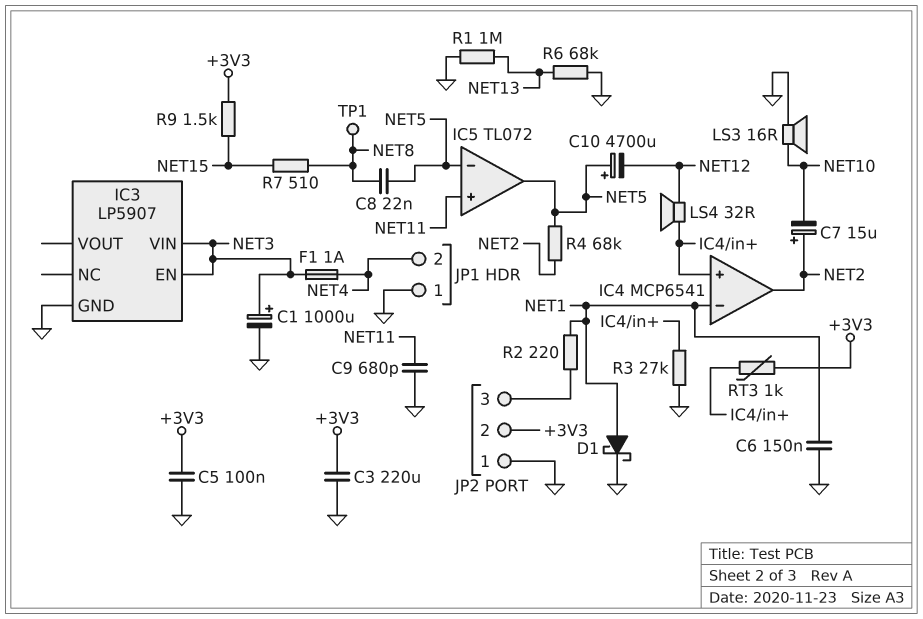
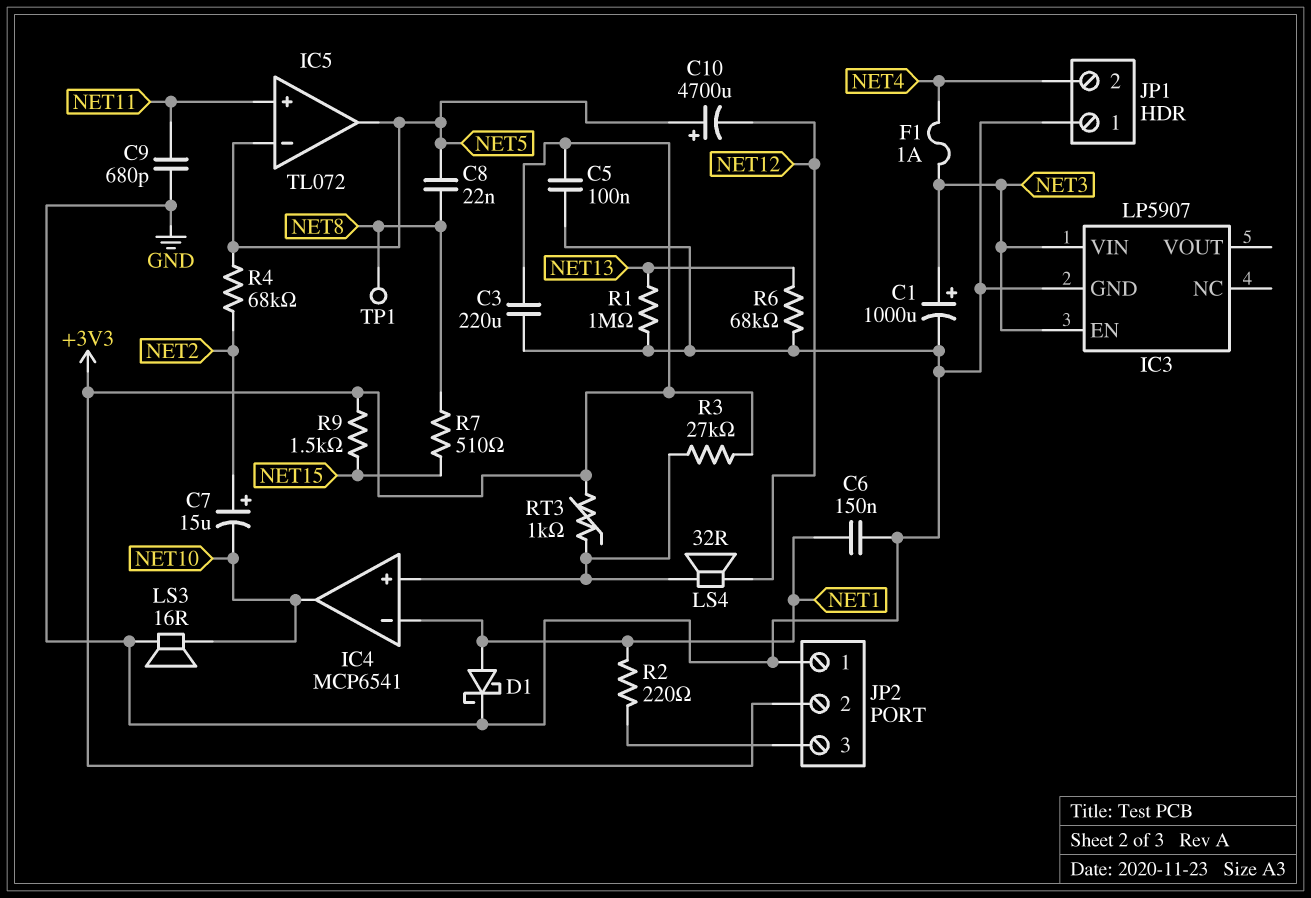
IC4 pin out: NET2 -> NET10
R3: 27k (GND, IC4/in+) -> 27k (+3V3, IC4/in+)

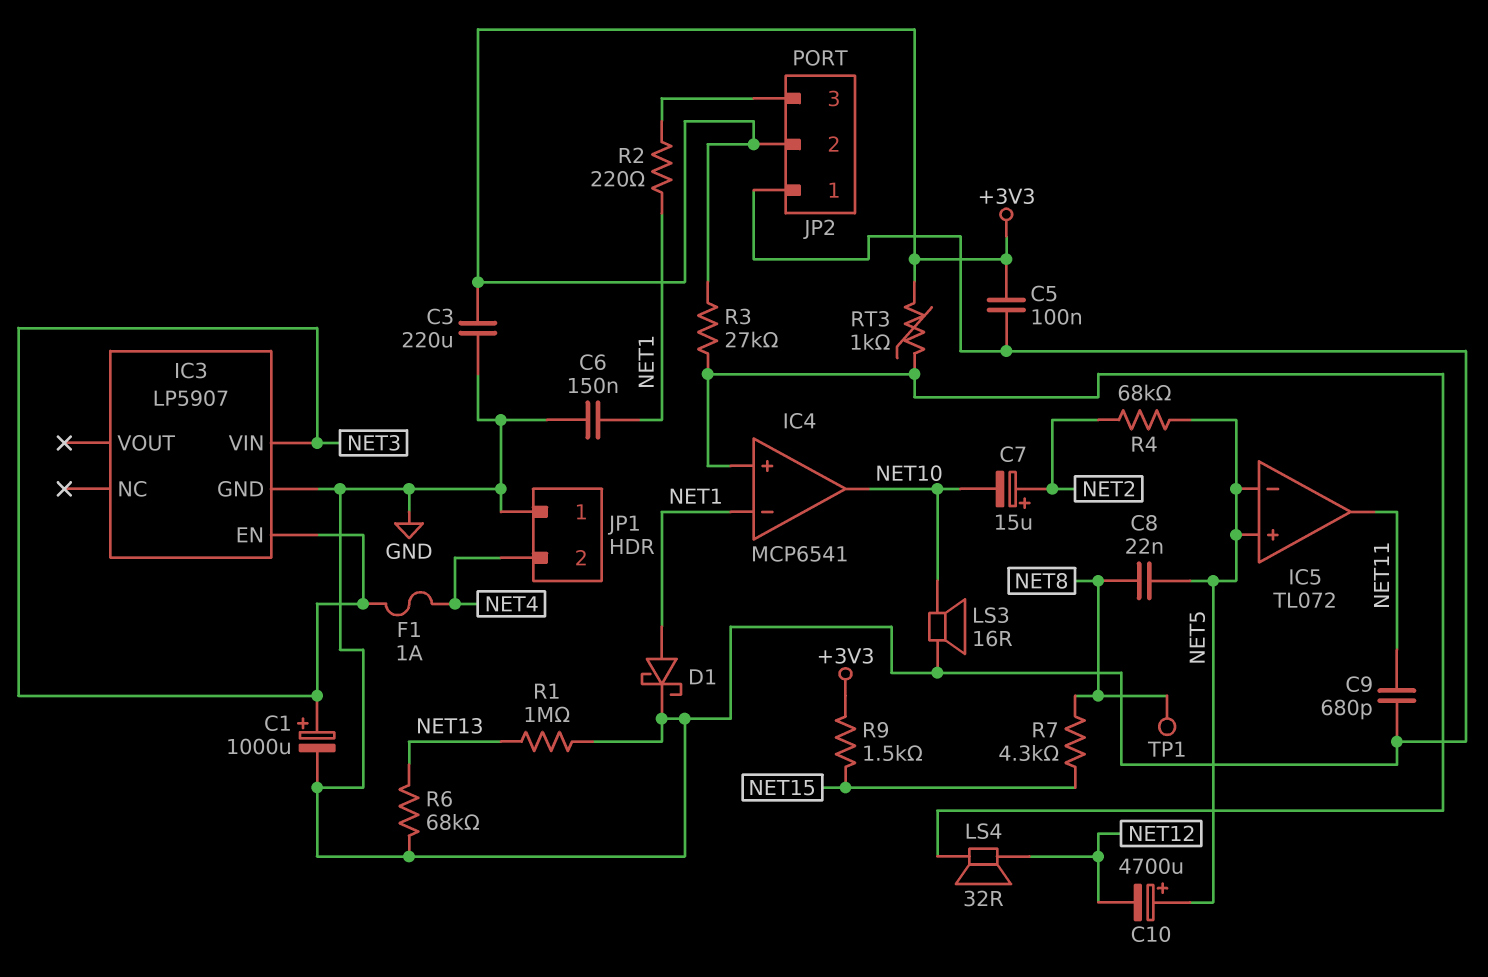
IC5 pin in+: NET11 -> NET5
IC5 pin out: NET5 -> NET11
R7: 510 (NET8, NET15) -> 4.3k (NET8, NET15)

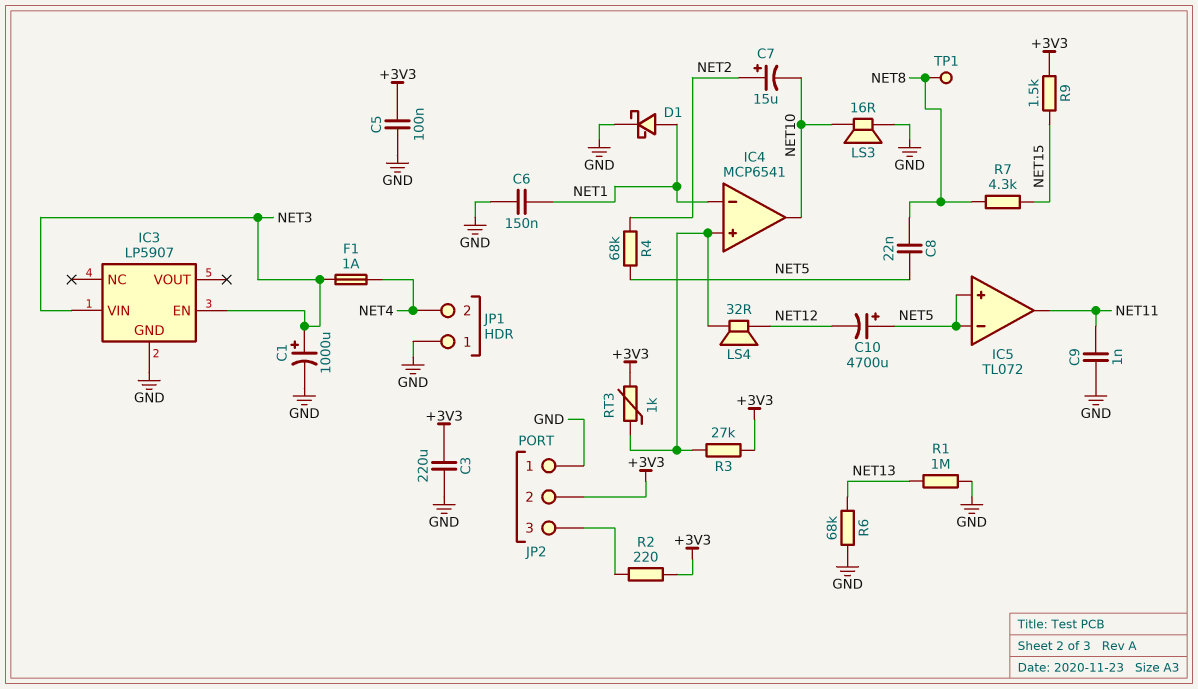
C9: 680pF (GND, NET11) -> 1nF (GND, NET11)
R2: 220 (JP2/3, NET1) -> 220 (+3V3, JP2/3)

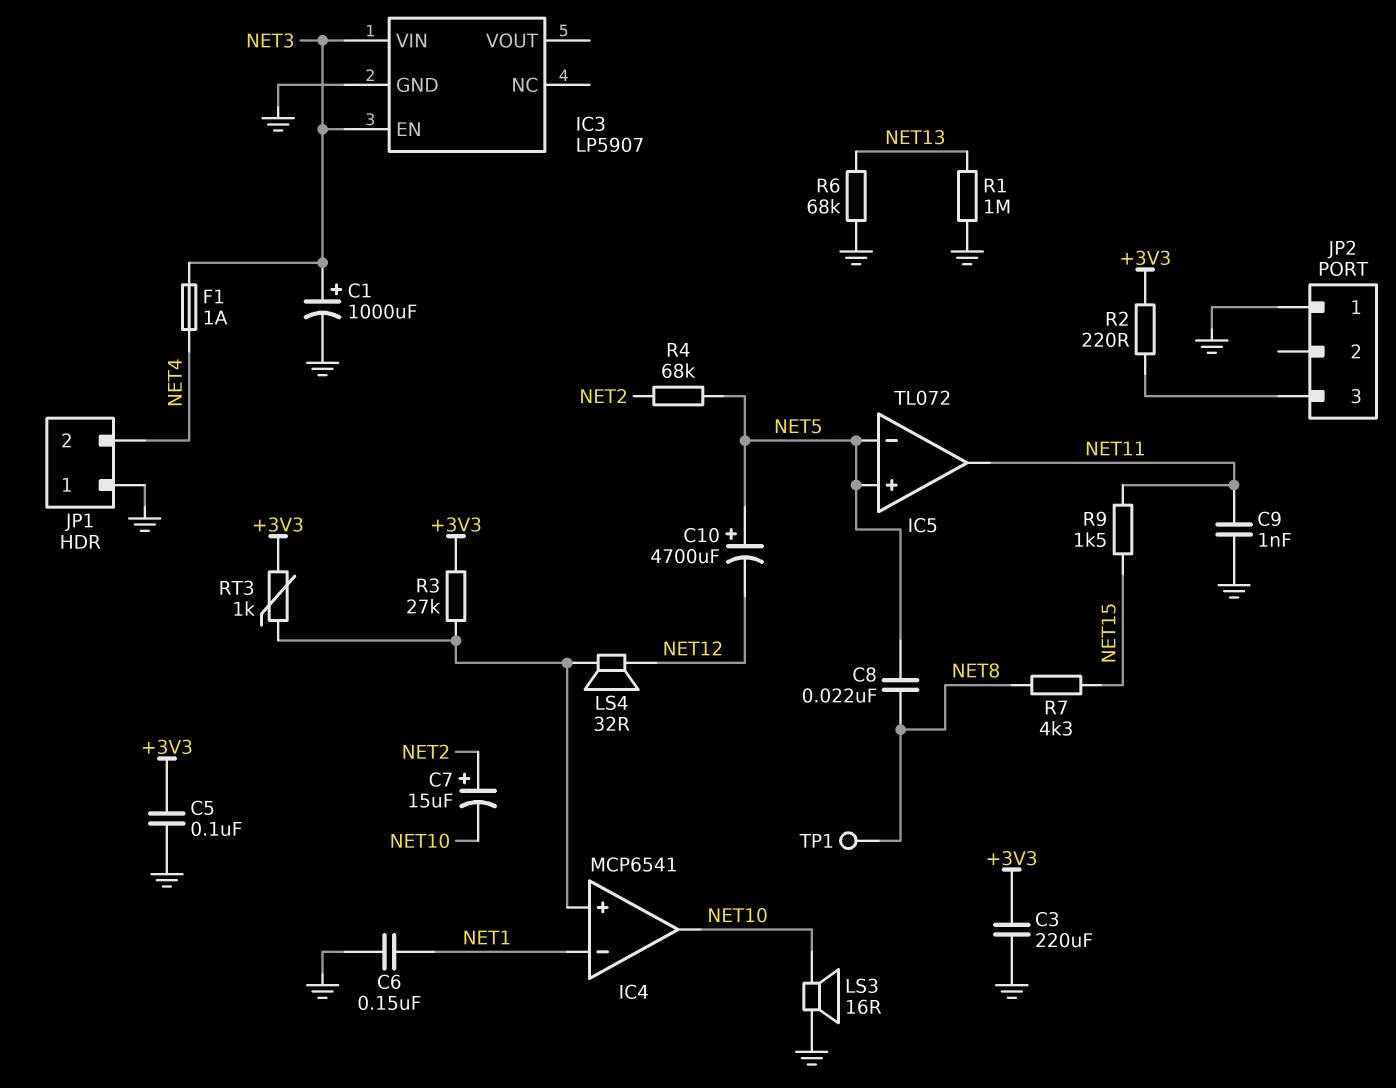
D1: schottky (A NET1, K GND) -> none
JP2 pin 2: +3V3 -> none
R9: 1.5k (+3V3, NET15) -> 1.5k (NET11, NET15)

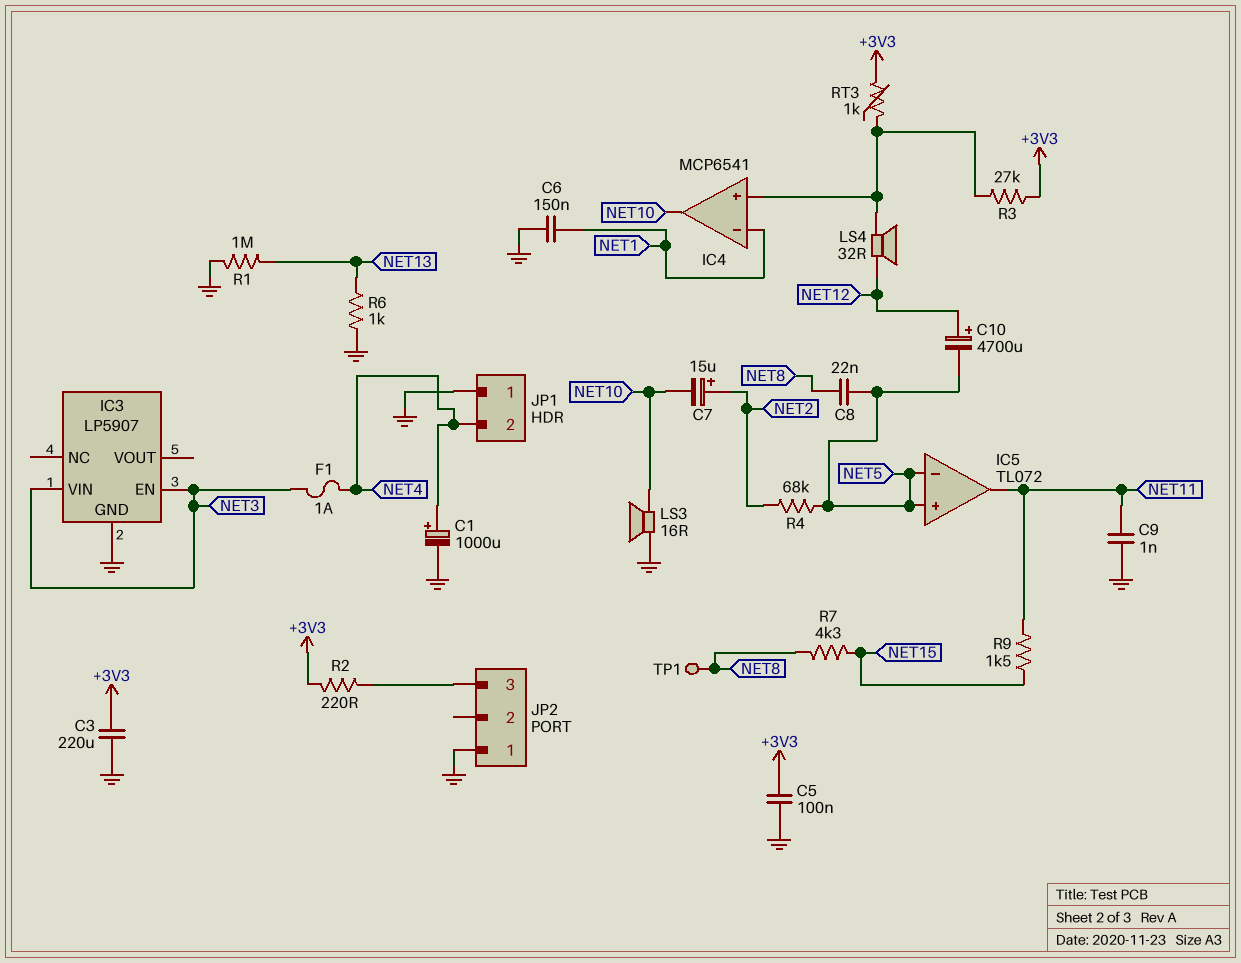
C1: 1000uF (plus NET3, minus GND) -> 1000uF (plus NET4, minus GND)
C10: 4700uF (plus NET5, minus NET12) -> 4700uF (plus NET12, minus NET5)
R6: 68k (GND, NET13) -> 1k (GND, NET13)

